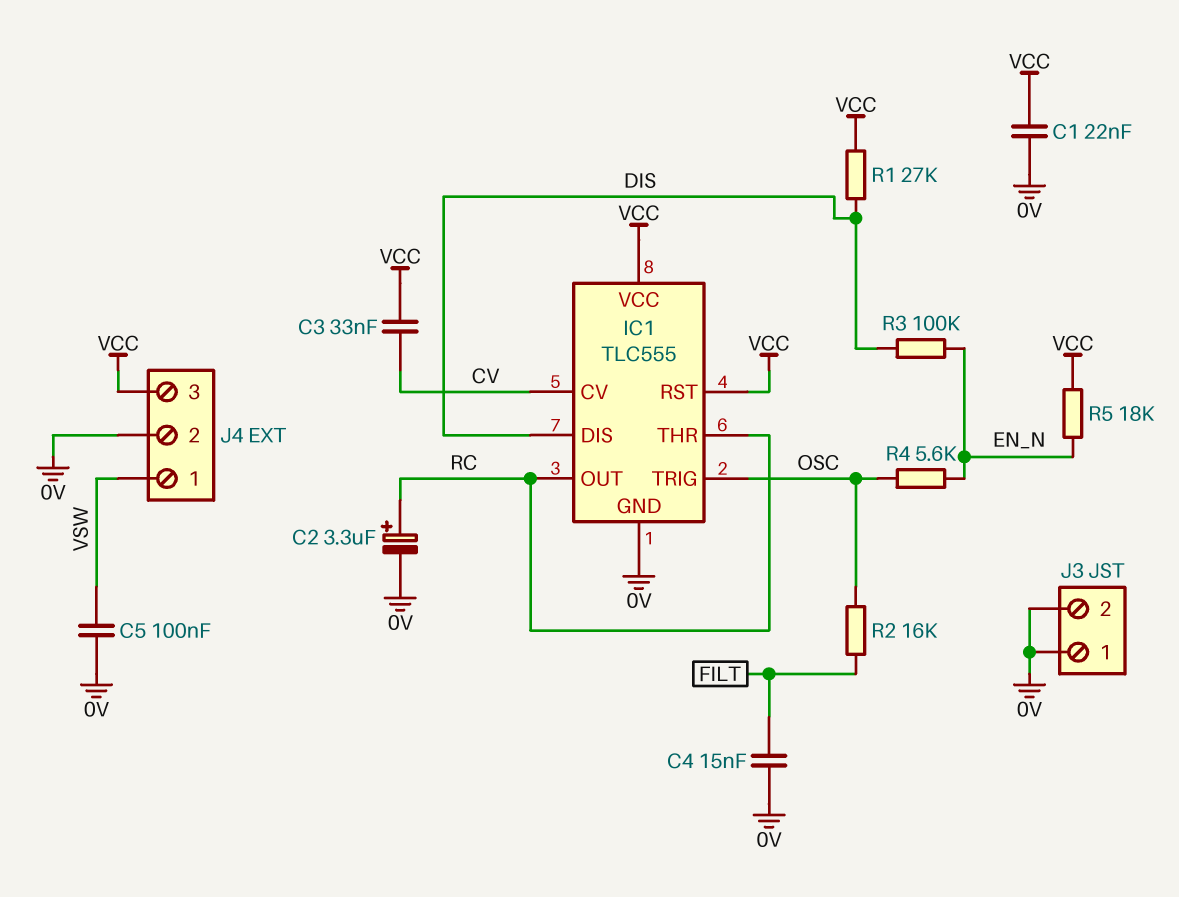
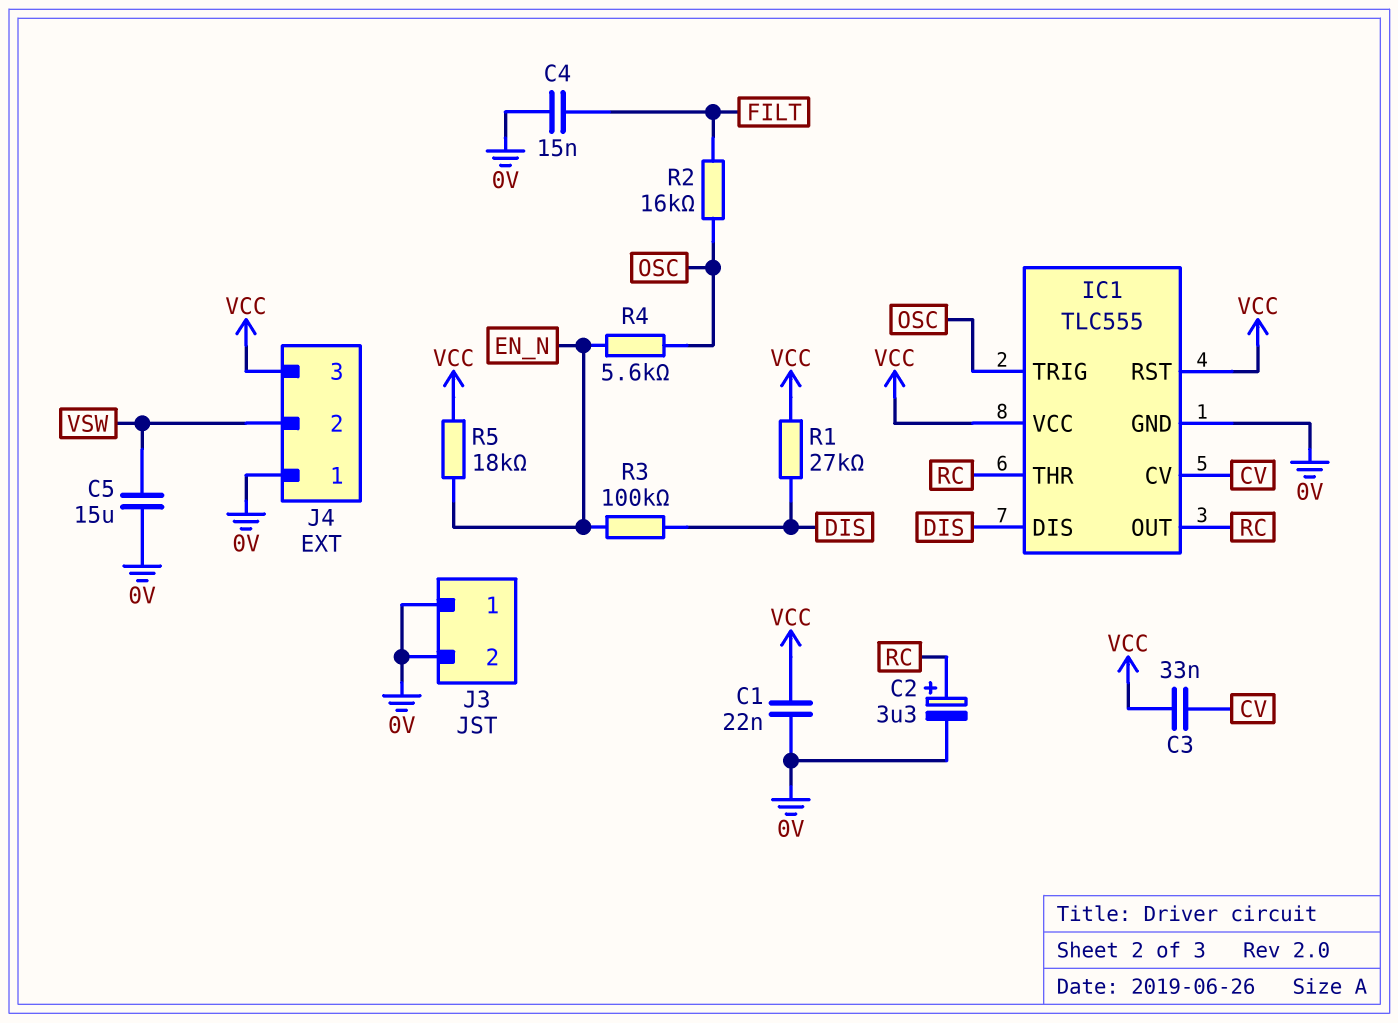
C5: 100nF (0V, VSW) -> 15uF (0V, VSW)
J4 pin 1: VSW -> 0V
J4 pin 2: 0V -> VSW

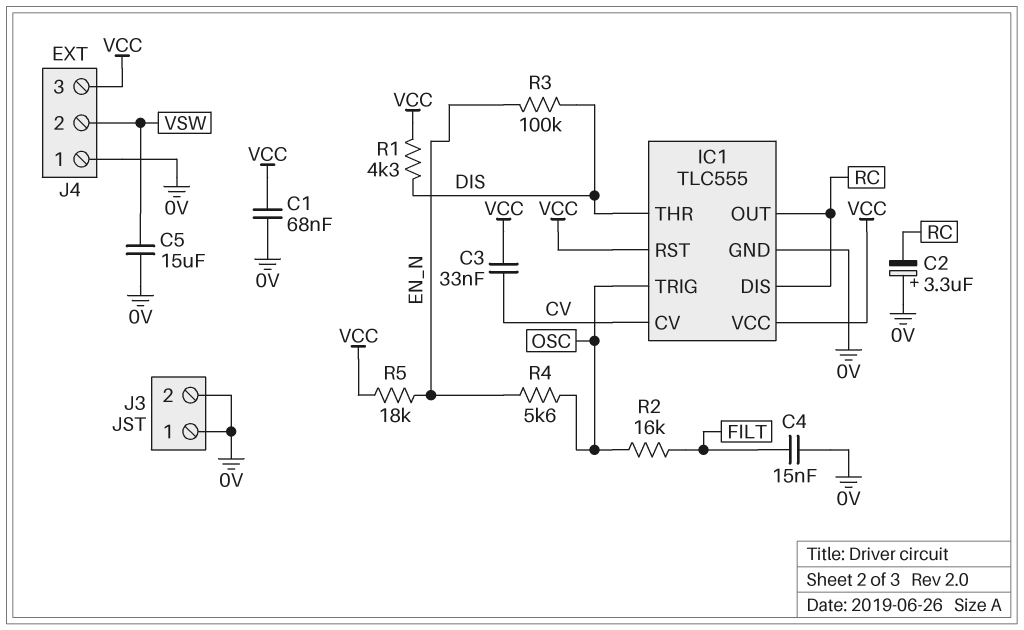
C1: 22nF (0V, VCC) -> 68nF (0V, VCC)
C2: 3.3uF (plus RC, minus 0V) -> 3.3uF (plus 0V, minus RC)
IC1 pin DIS: DIS -> RC
IC1 pin THR: RC -> DIS
R1: 27k (DIS, VCC) -> 4.3k (DIS, VCC)

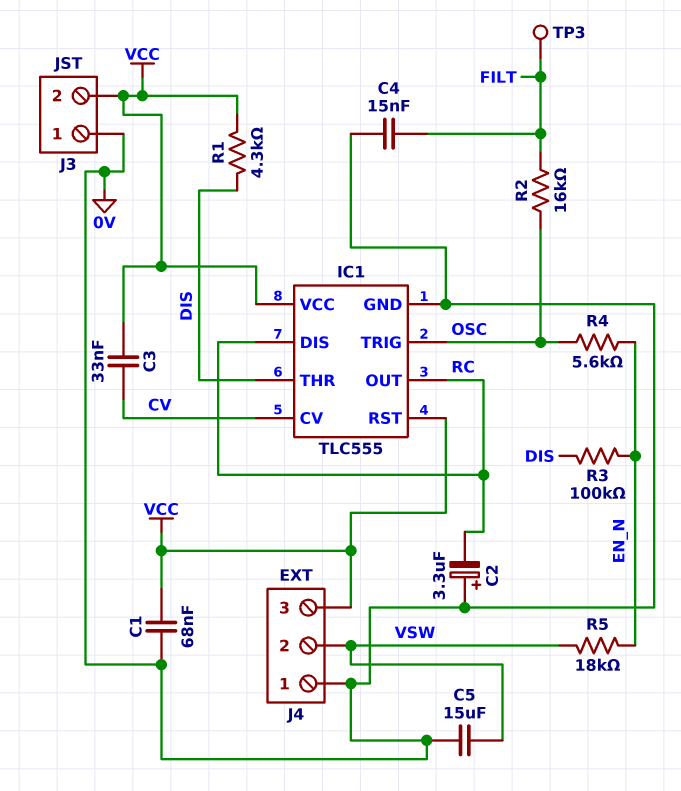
J3 pin 2: 0V -> VCC
R5: 18k (EN_N, VCC) -> 18k (EN_N, VSW)
TP3: none -> test point (FILT)

